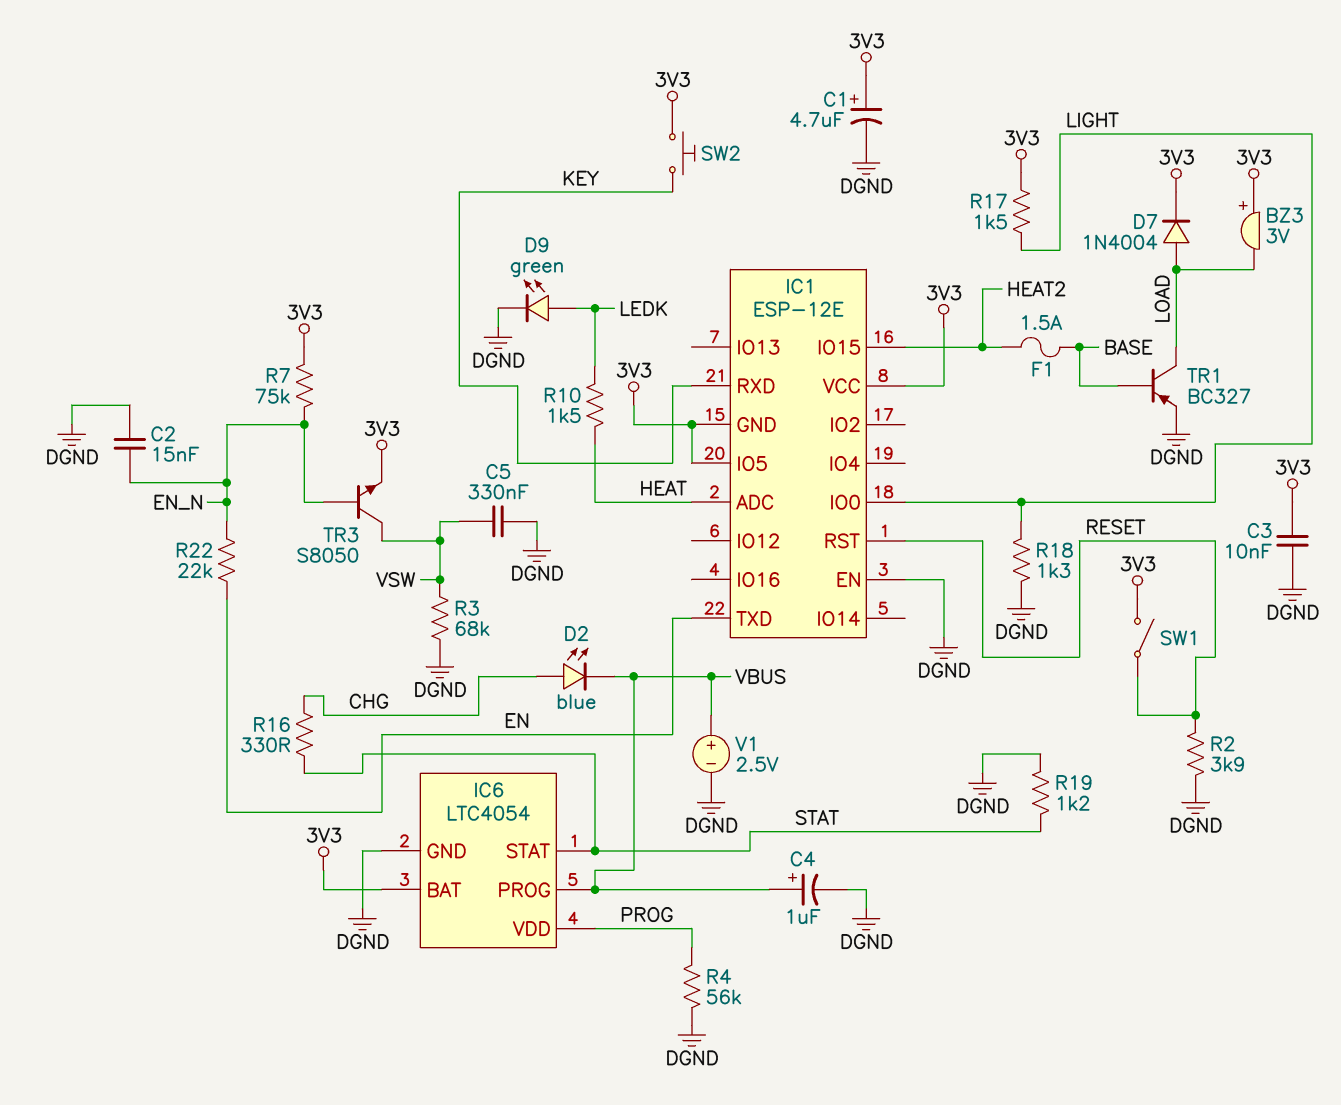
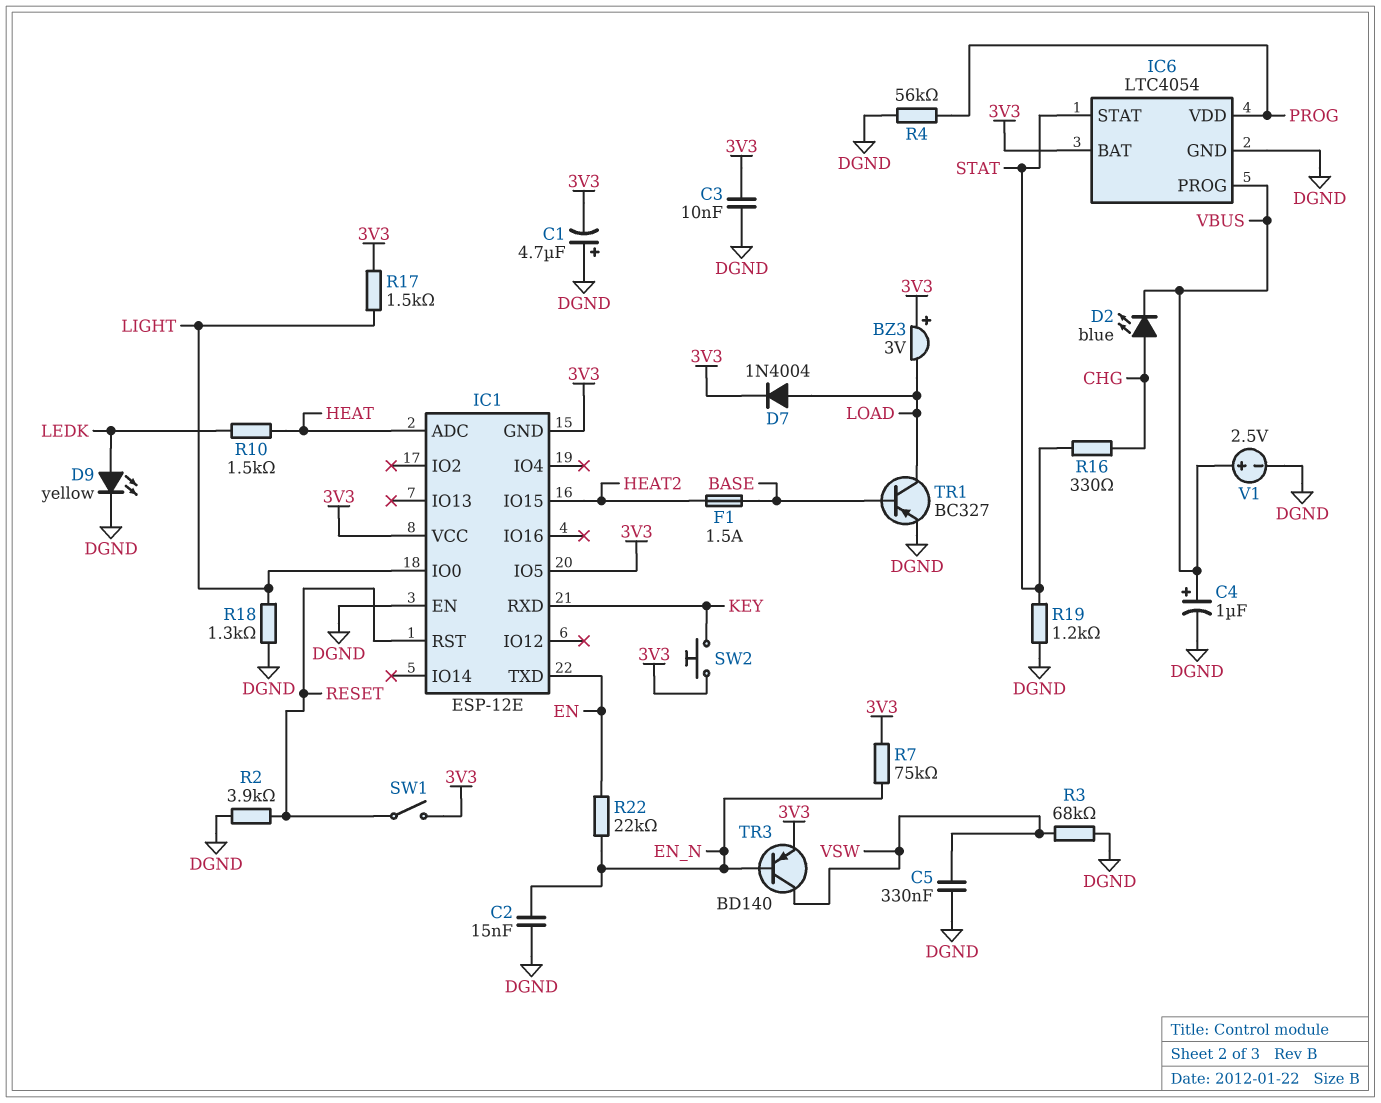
C1: 4.7uF (plus 3V3, minus DGND) -> 4.7uF (plus DGND, minus 3V3)
D9: LED green (A LEDK, K DGND) -> LED yellow (A LEDK, K DGND)
TR3: NPN S8050 (B EN_N, C VSW, E 3V3) -> PNP BD140 (B EN_N, C VSW, E 3V3)

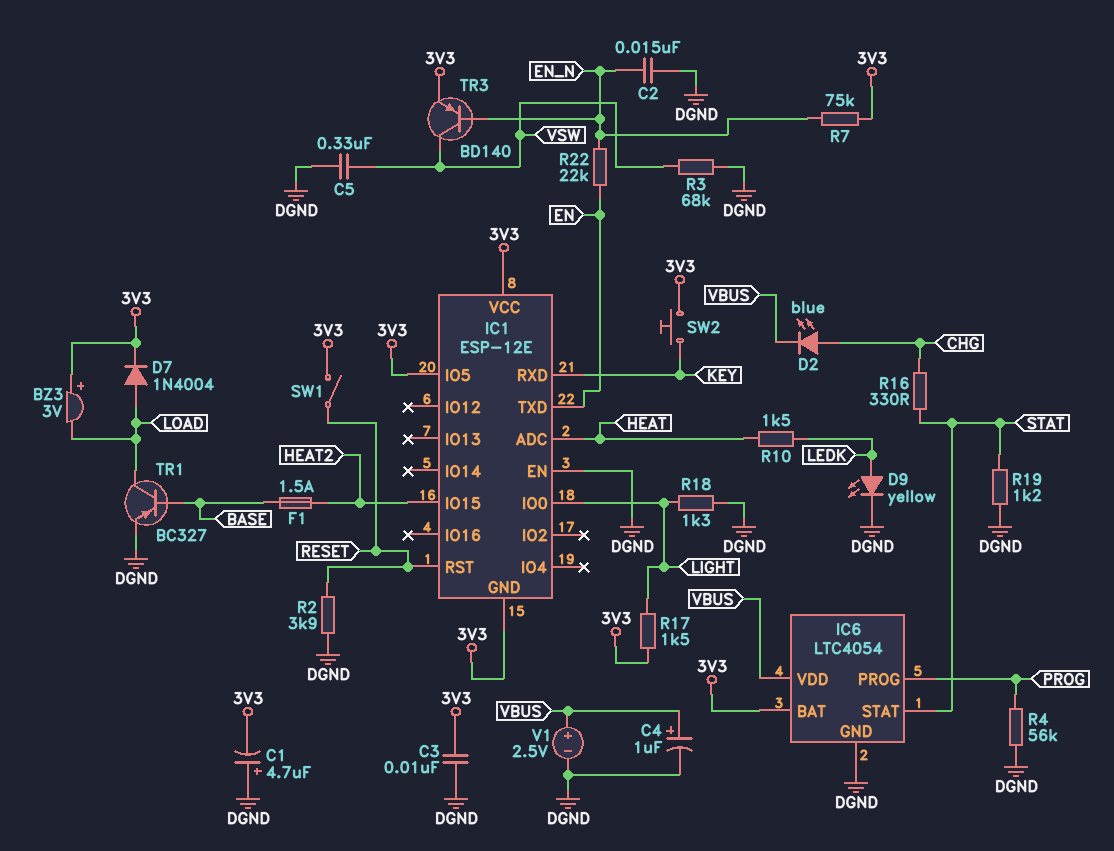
IC6 pin PROG: VBUS -> PROG
IC6 pin VDD: PROG -> VBUS

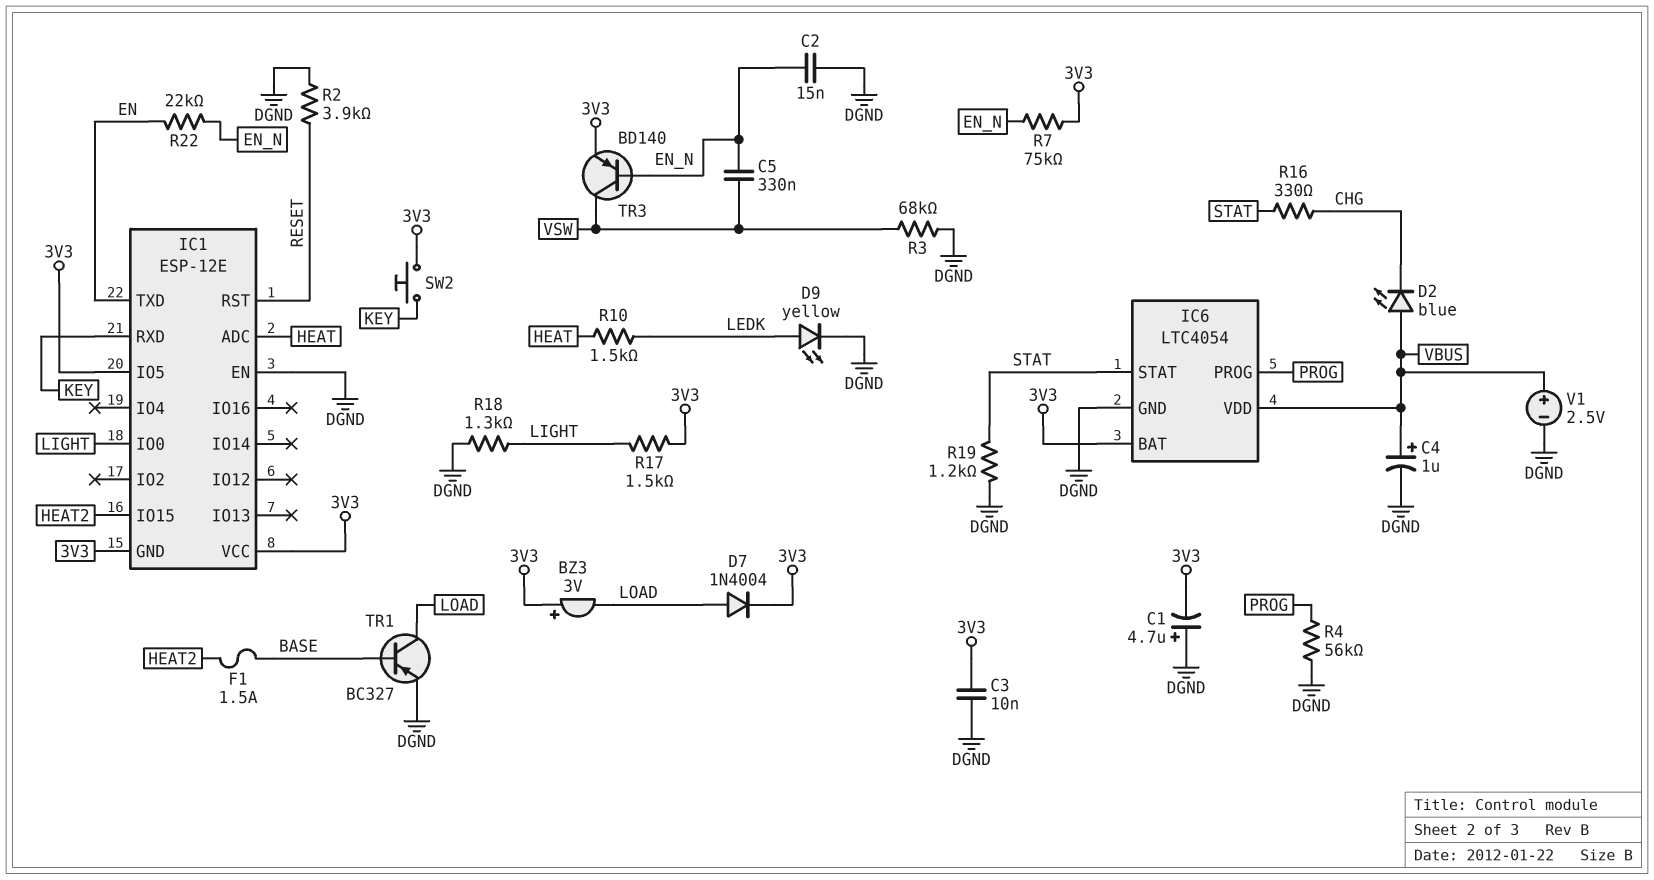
C5: 330nF (DGND, VSW) -> 330nF (EN_N, VSW)
D2: LED blue (A CHG, K VBUS) -> LED blue (A VBUS, K CHG)
SW1: switch (3V3, RESET) -> none

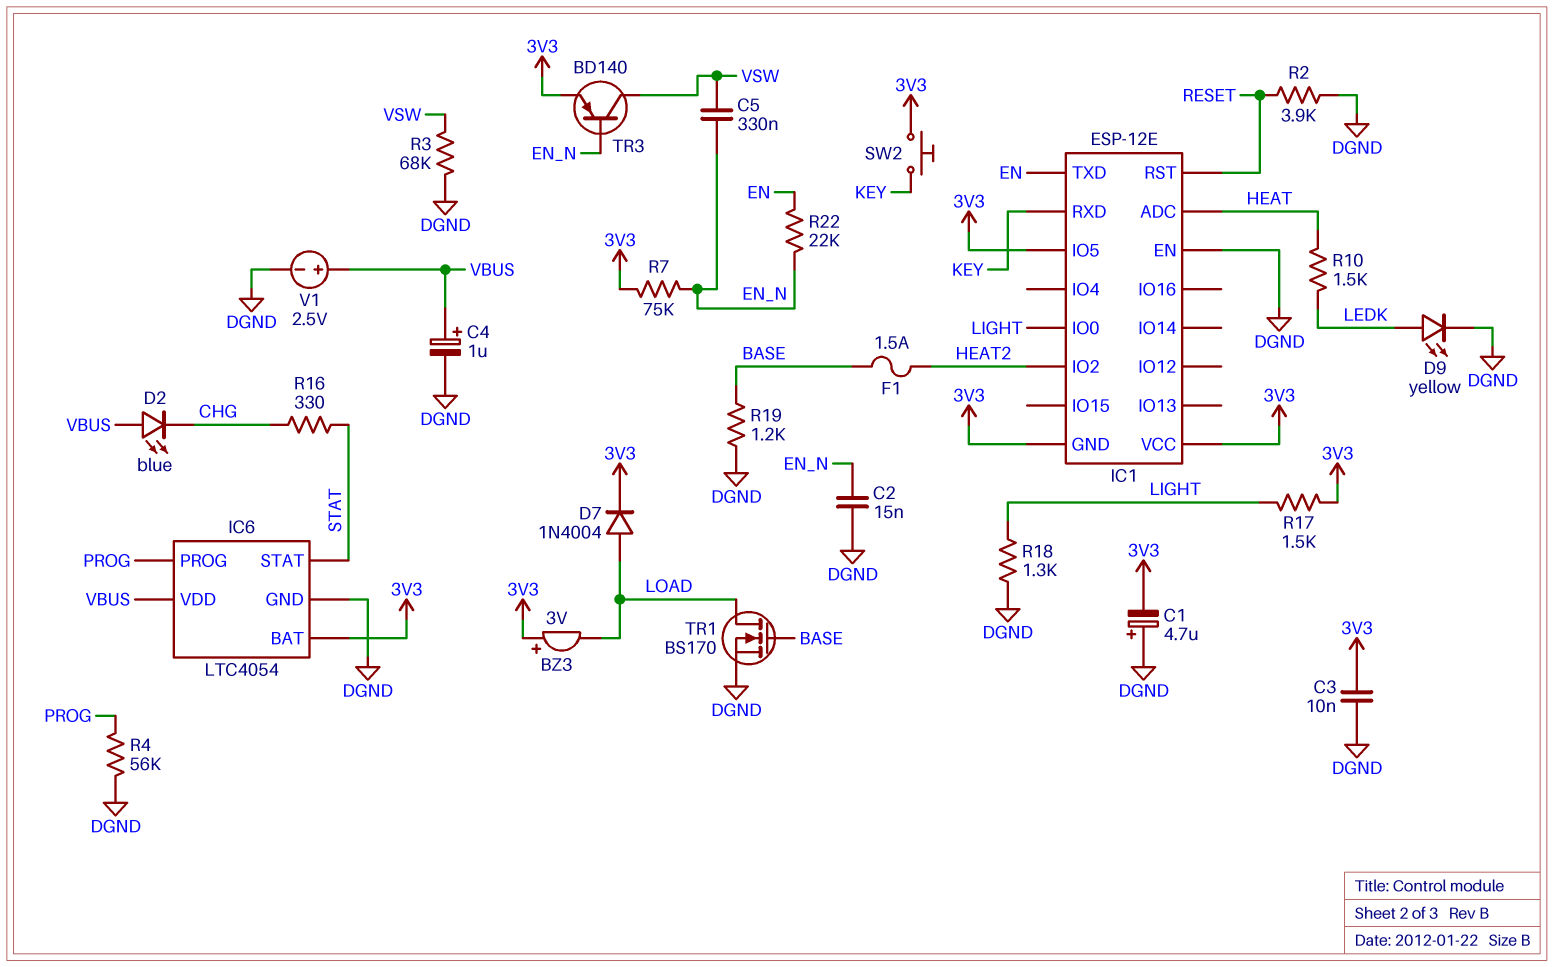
IC1 pin IO2: none -> HEAT2
IC1 pin IO15: HEAT2 -> none
R19: 1.2k (DGND, STAT) -> 1.2k (BASE, DGND)
TR1: PNP BC327 (B BASE, C LOAD, E DGND) -> NMOS BS170 (G BASE, D LOAD, S DGND)

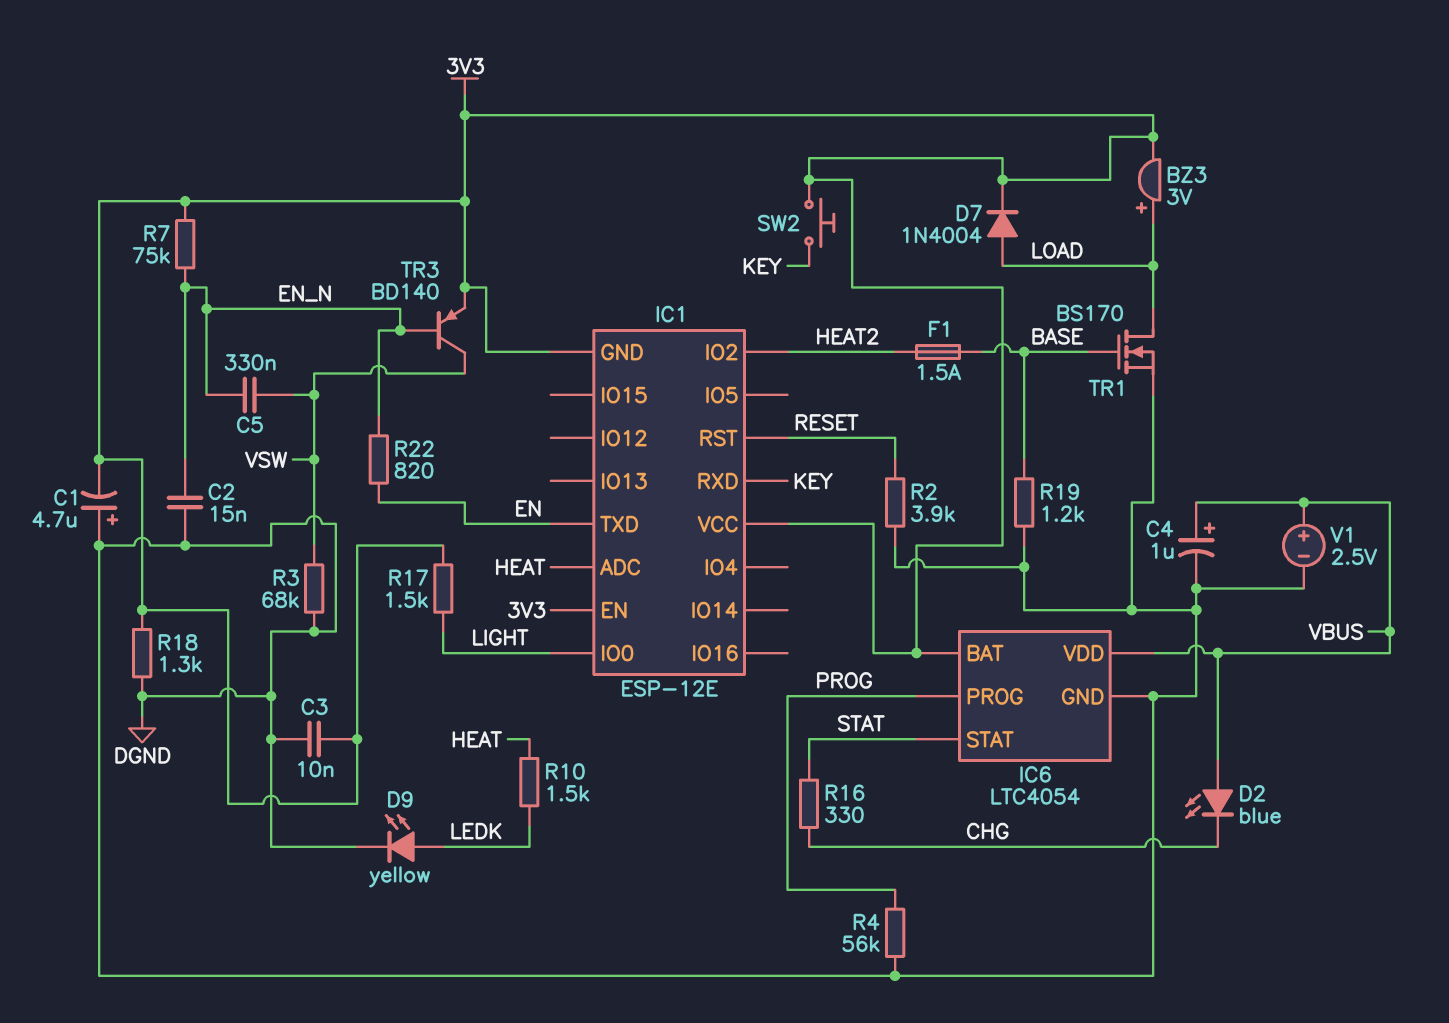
BZ3: buzzer 3V (plus 3V3, minus LOAD) -> buzzer 3V (plus LOAD, minus 3V3)
IC1 pin EN: DGND -> 3V3
IC1 pin IO5: 3V3 -> none
R18: 1.3k (DGND, LIGHT) -> 1.3k (3V3, DGND)
R22: 22k (EN, EN_N) -> 820 (EN, EN_N)

